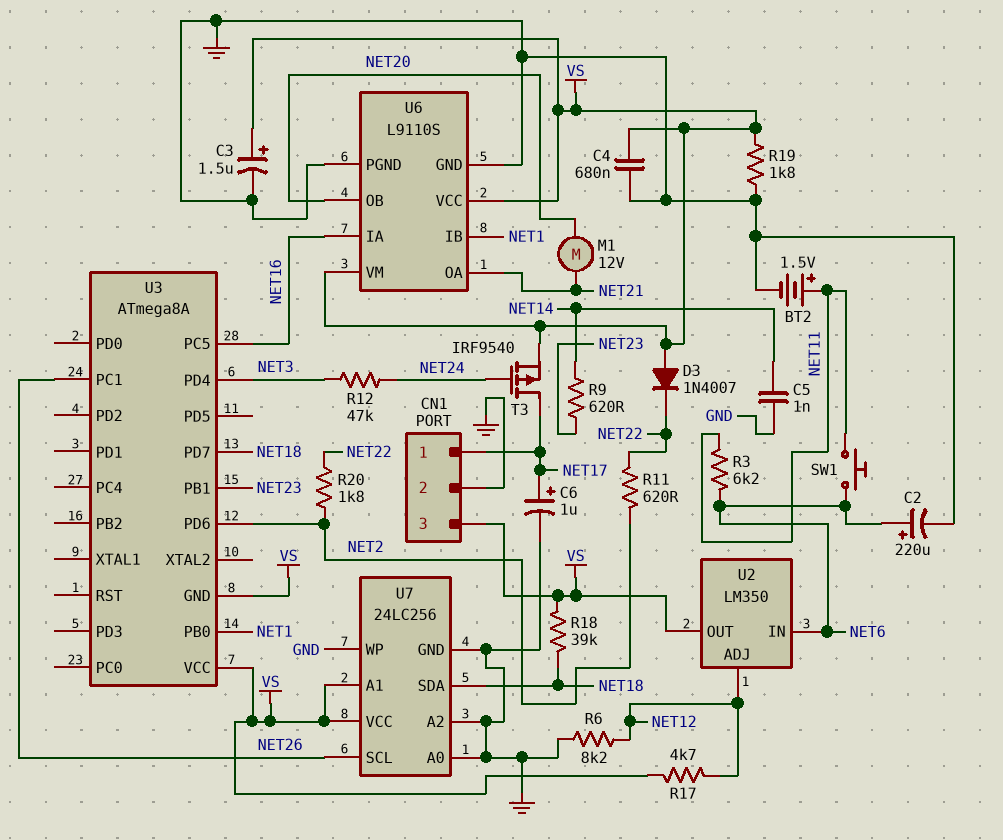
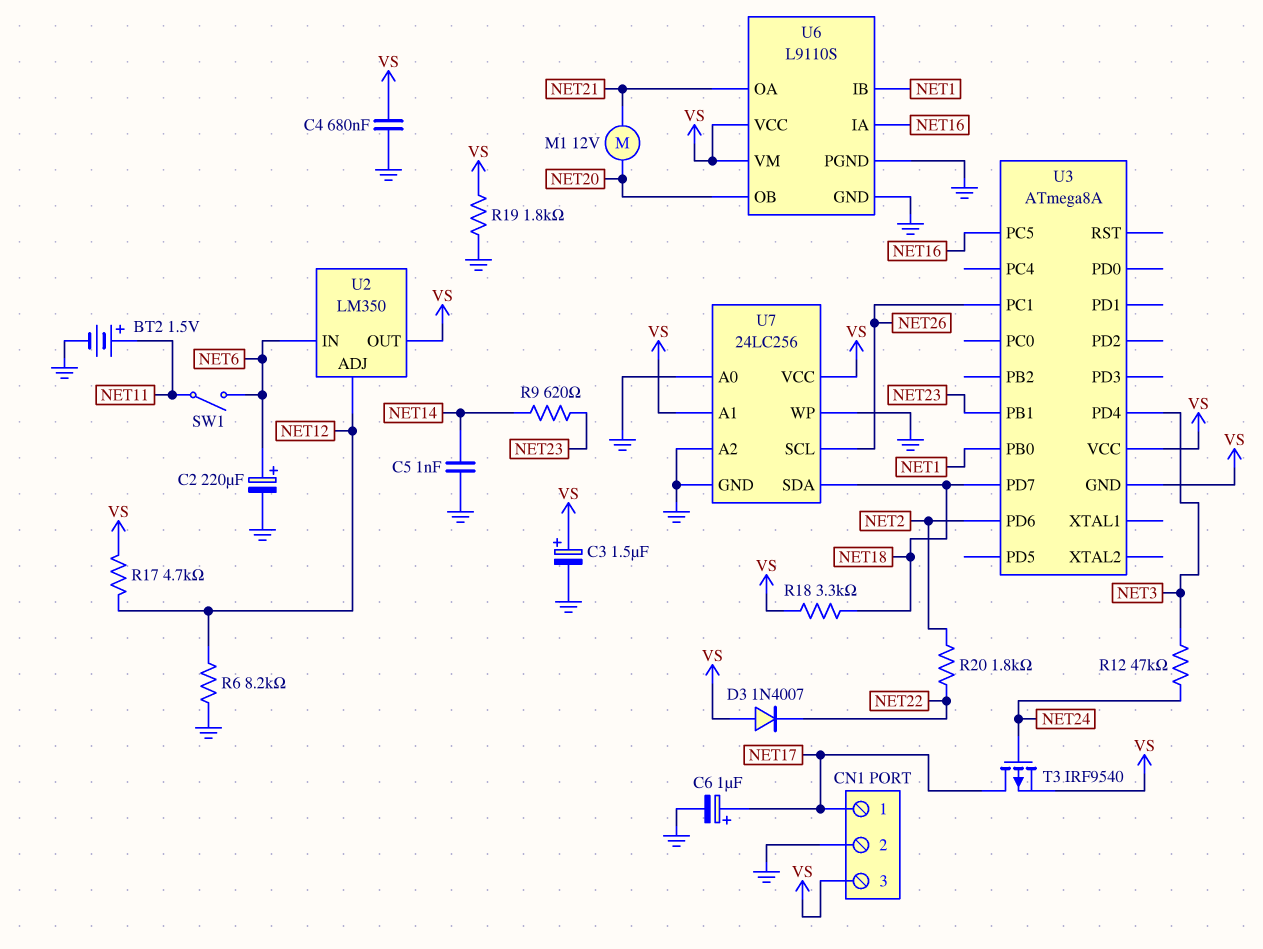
R3: 6.2k (NET6, NET11) -> none
R11: 620 (NET2, NET22) -> none
R18: 39k (NET18, VS) -> 3.3k (NET18, VS)
SW1: button (NET6, NET11) -> switch (NET6, NET11)

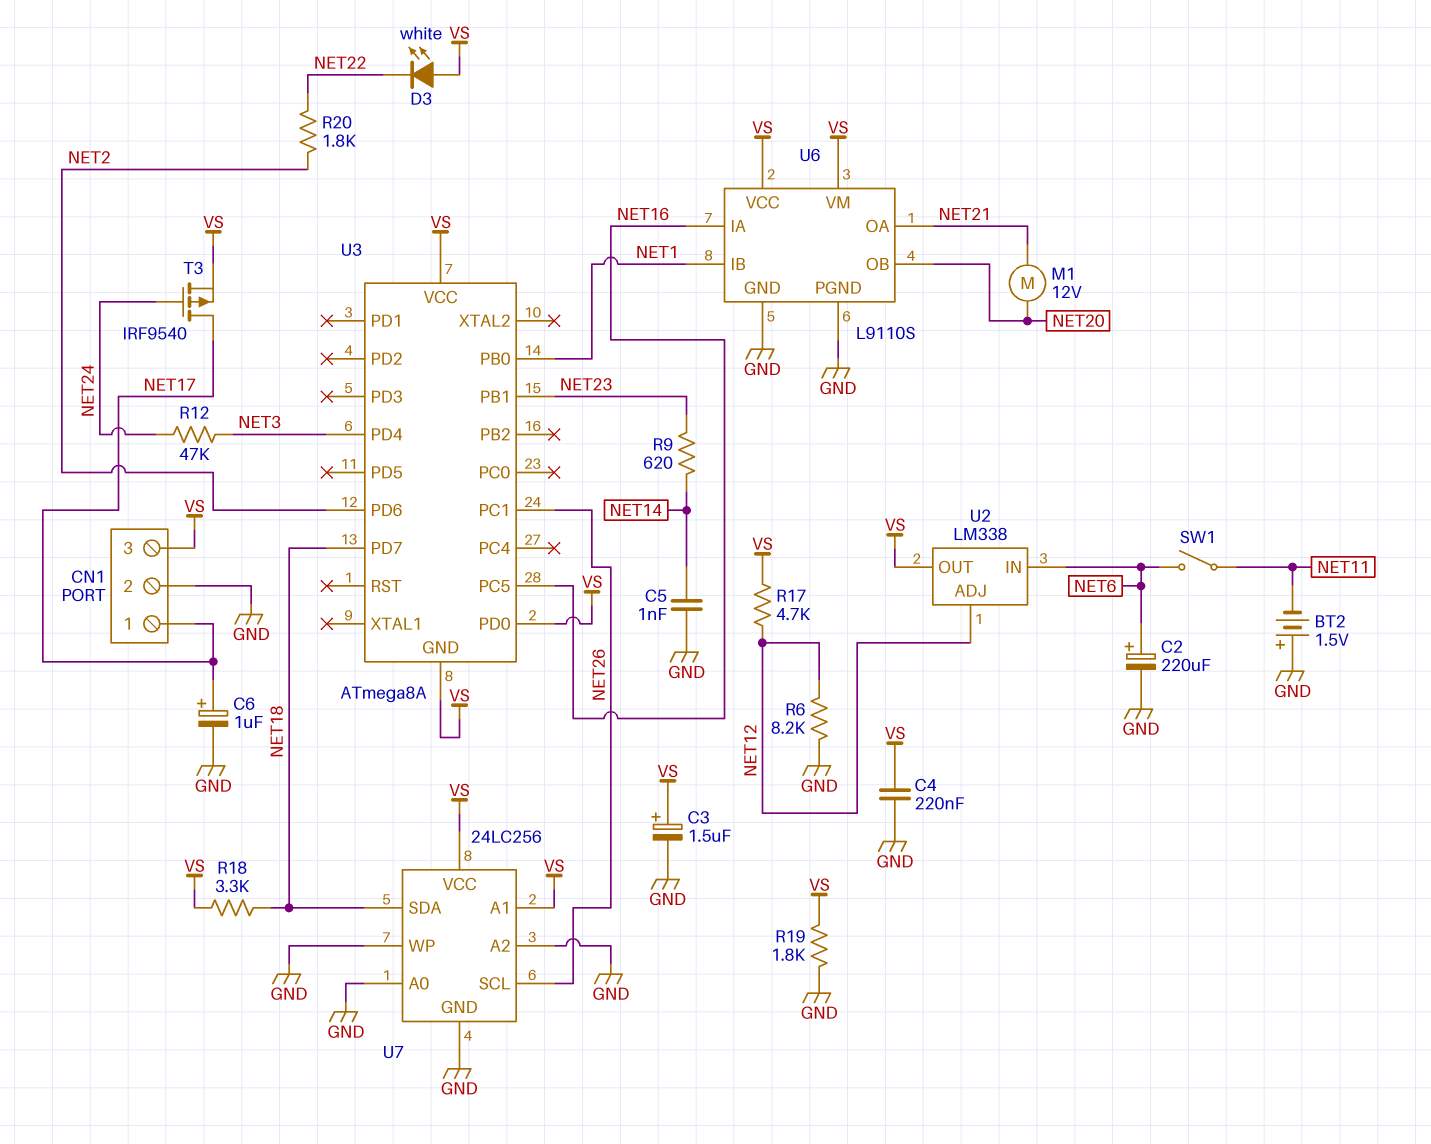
BT2: 1.5V (plus NET11, minus GND) -> 1.5V (plus GND, minus NET11)
C4: 680nF (GND, VS) -> 220nF (GND, VS)
D3: diode 1N4007 (A VS, K NET22) -> LED white (A VS, K NET22)
U2: LM350 -> LM338
U3 pin PD0: none -> VS

